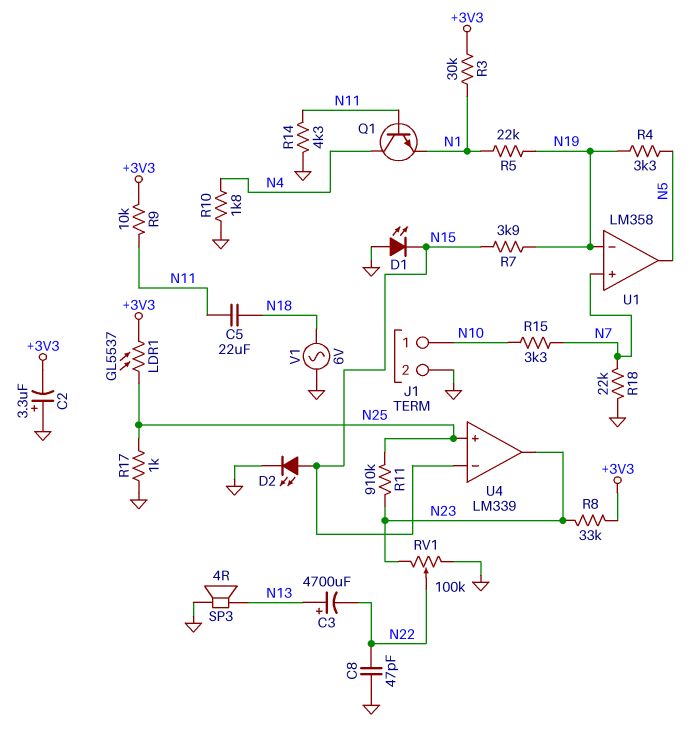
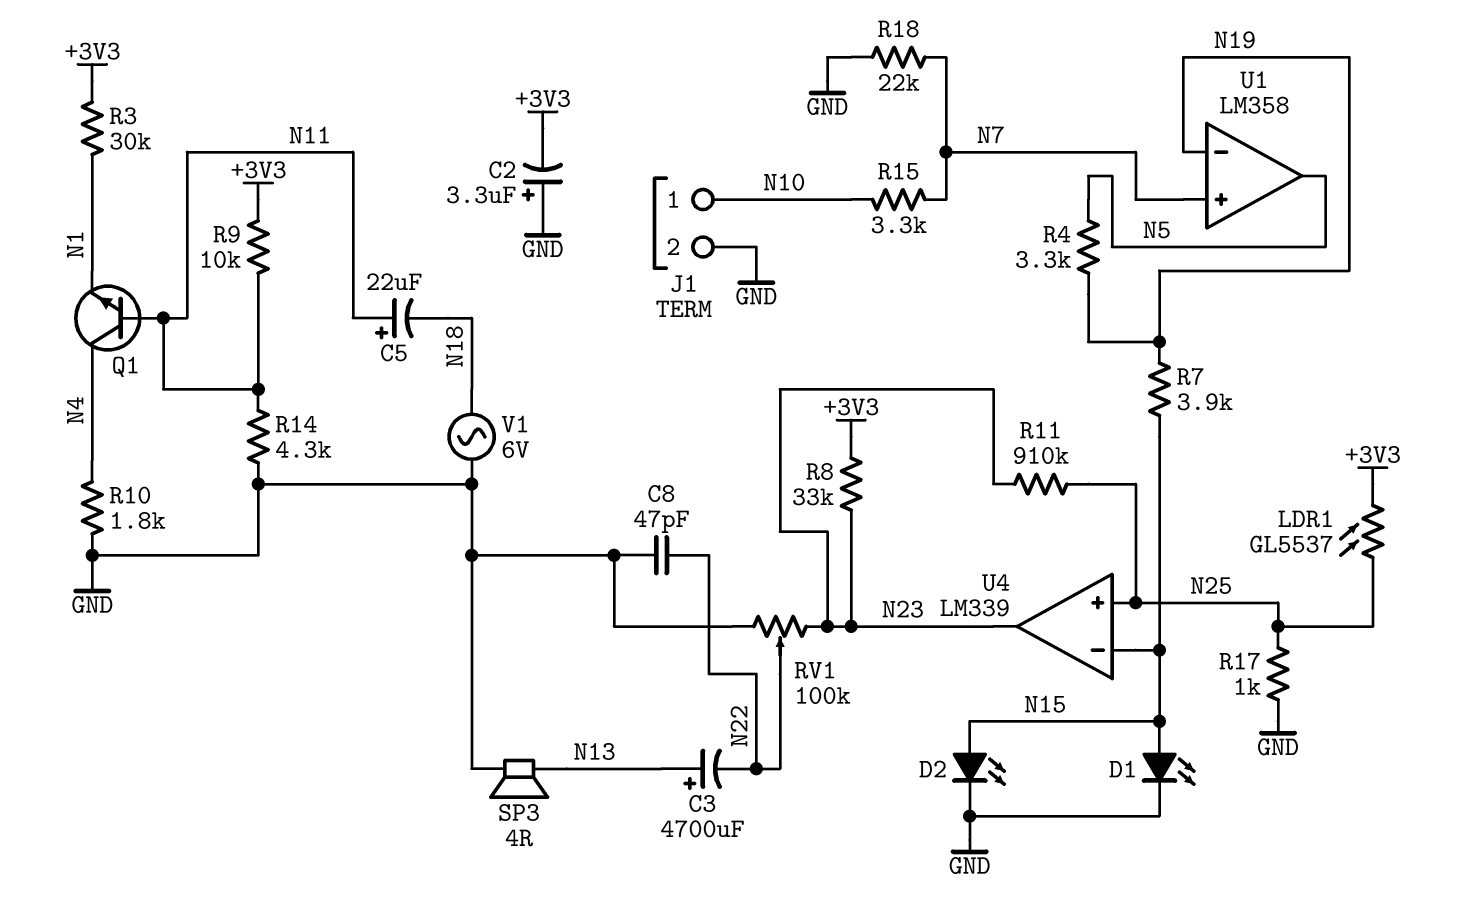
C5: 22uF (N11, N18) -> 22uF (plus N11, minus N18)
D1: LED (A GND, K N15) -> LED (A N15, K GND)
R5: 22k (N1, N19) -> none

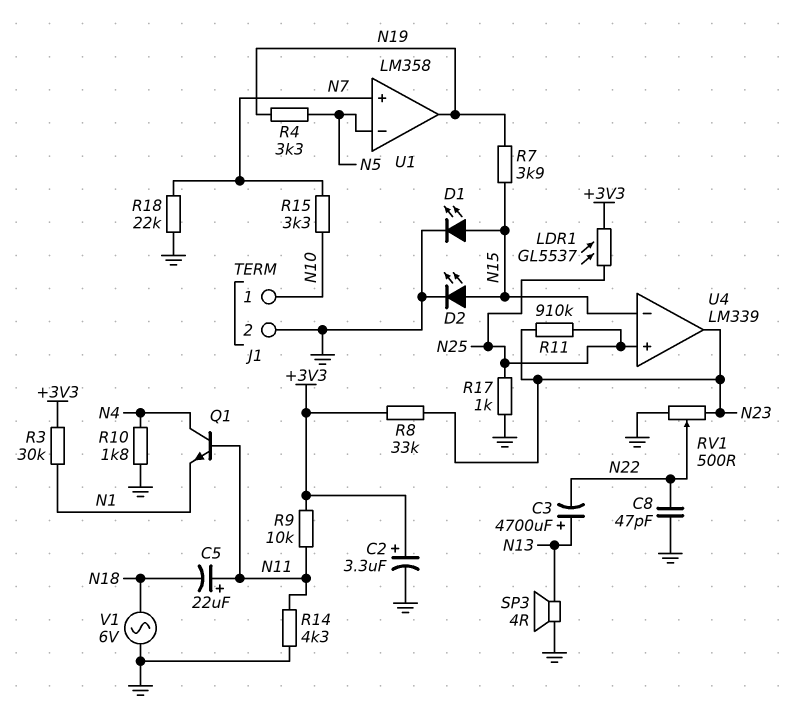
C2: 3.3uF (plus GND, minus +3V3) -> 3.3uF (plus +3V3, minus GND)
RV1: 100k (GND, N23, wiper N22) -> 500 (GND, N23, wiper N22)
U1 pin in-: N19 -> N5
U1 pin out: N5 -> N19

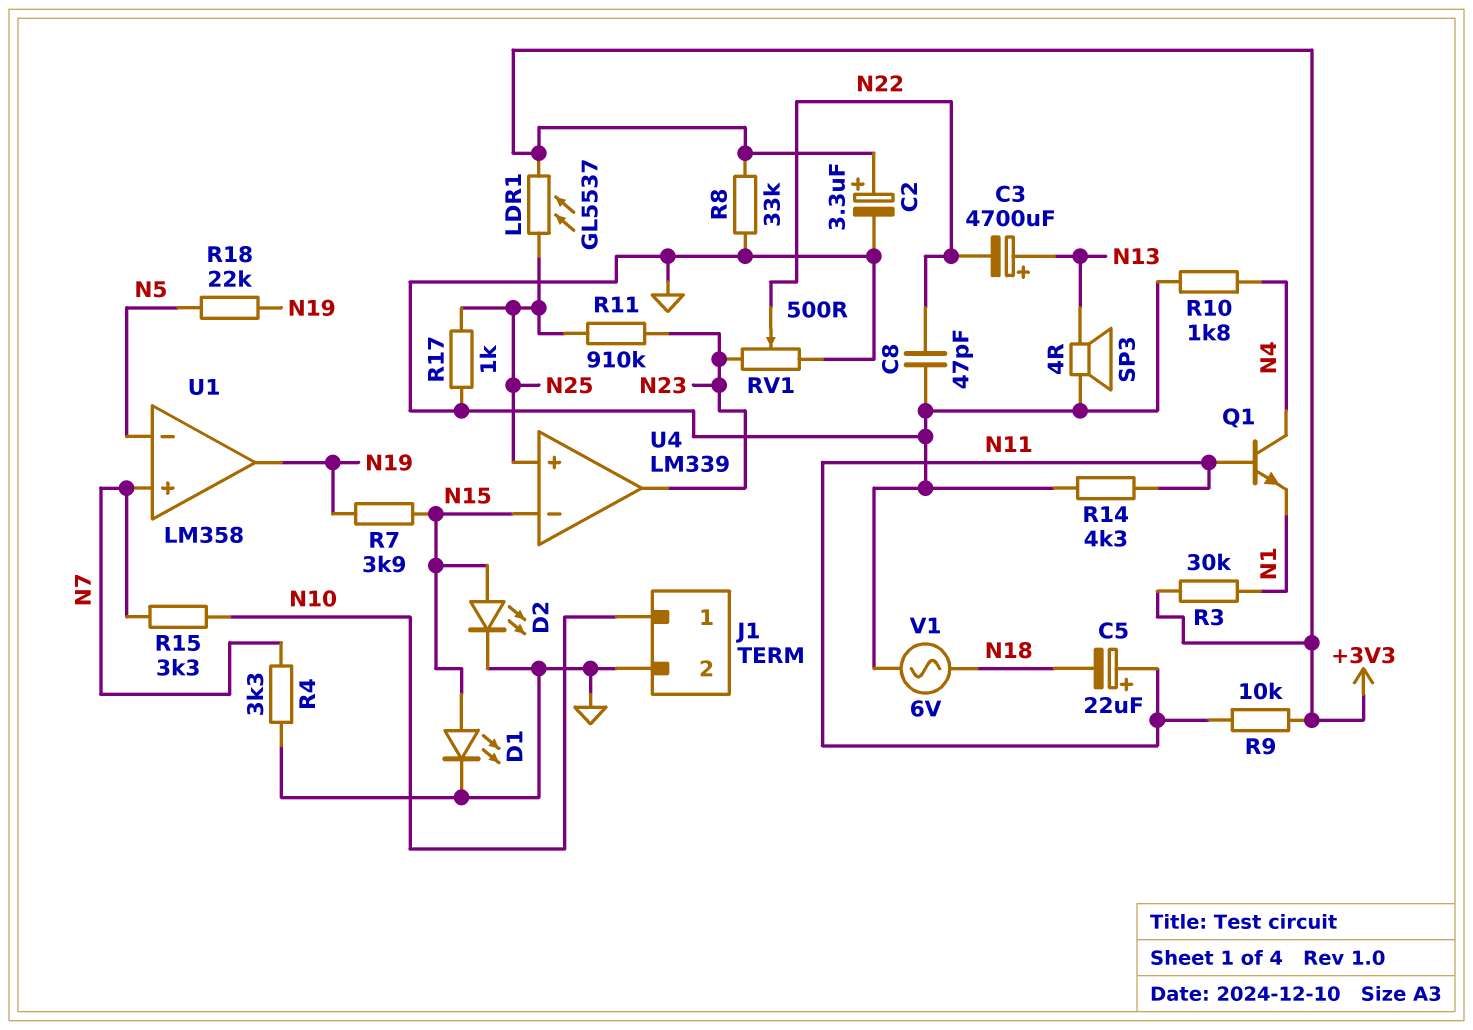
R4: 3.3k (N5, N19) -> 3.3k (GND, N7)
R8: 33k (+3V3, N23) -> 33k (+3V3, GND)
R18: 22k (GND, N7) -> 22k (N5, N19)

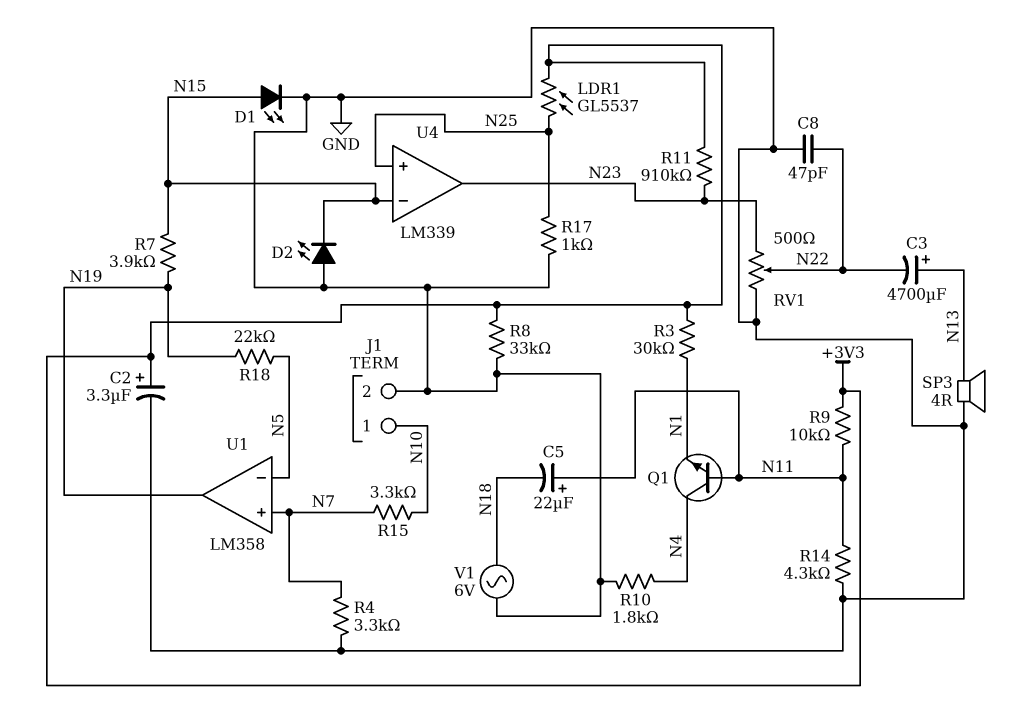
D2: LED (A N15, K GND) -> LED (A GND, K N15)
R11: 910k (N23, N25) -> 910k (+3V3, N23)

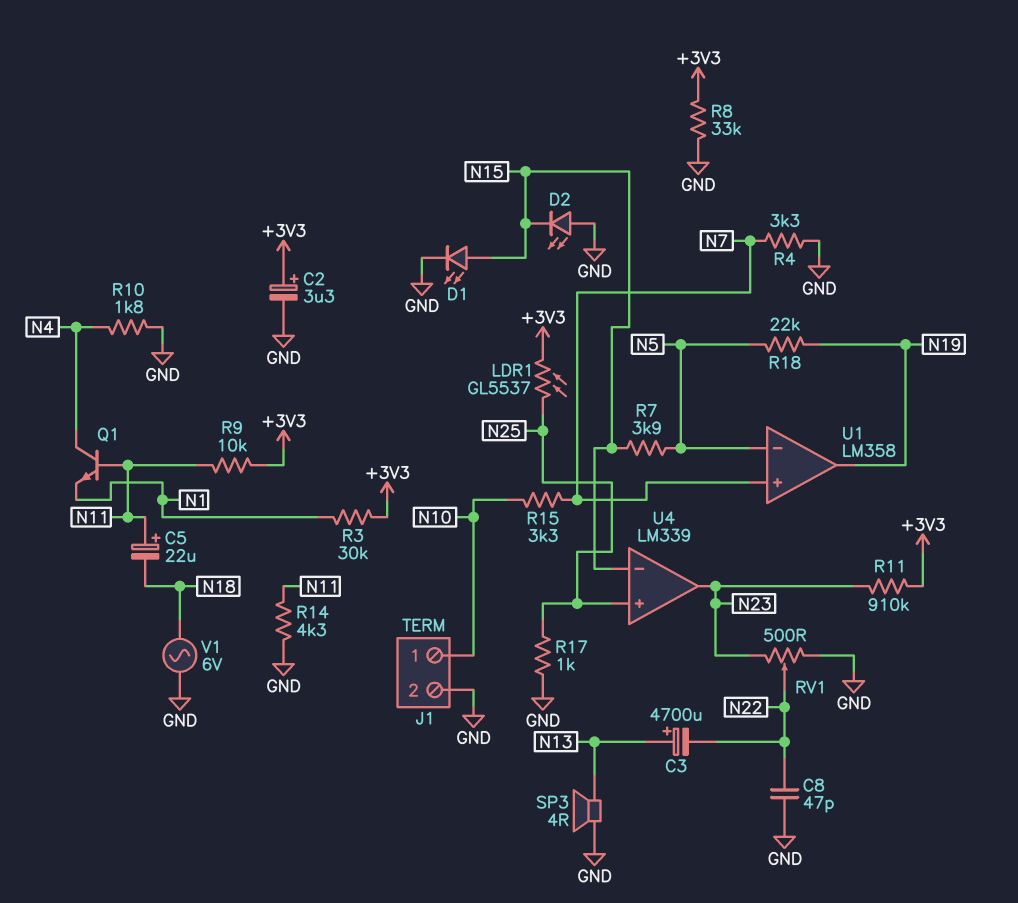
R7: 3.9k (N15, N19) -> 3.9k (N5, N15)

